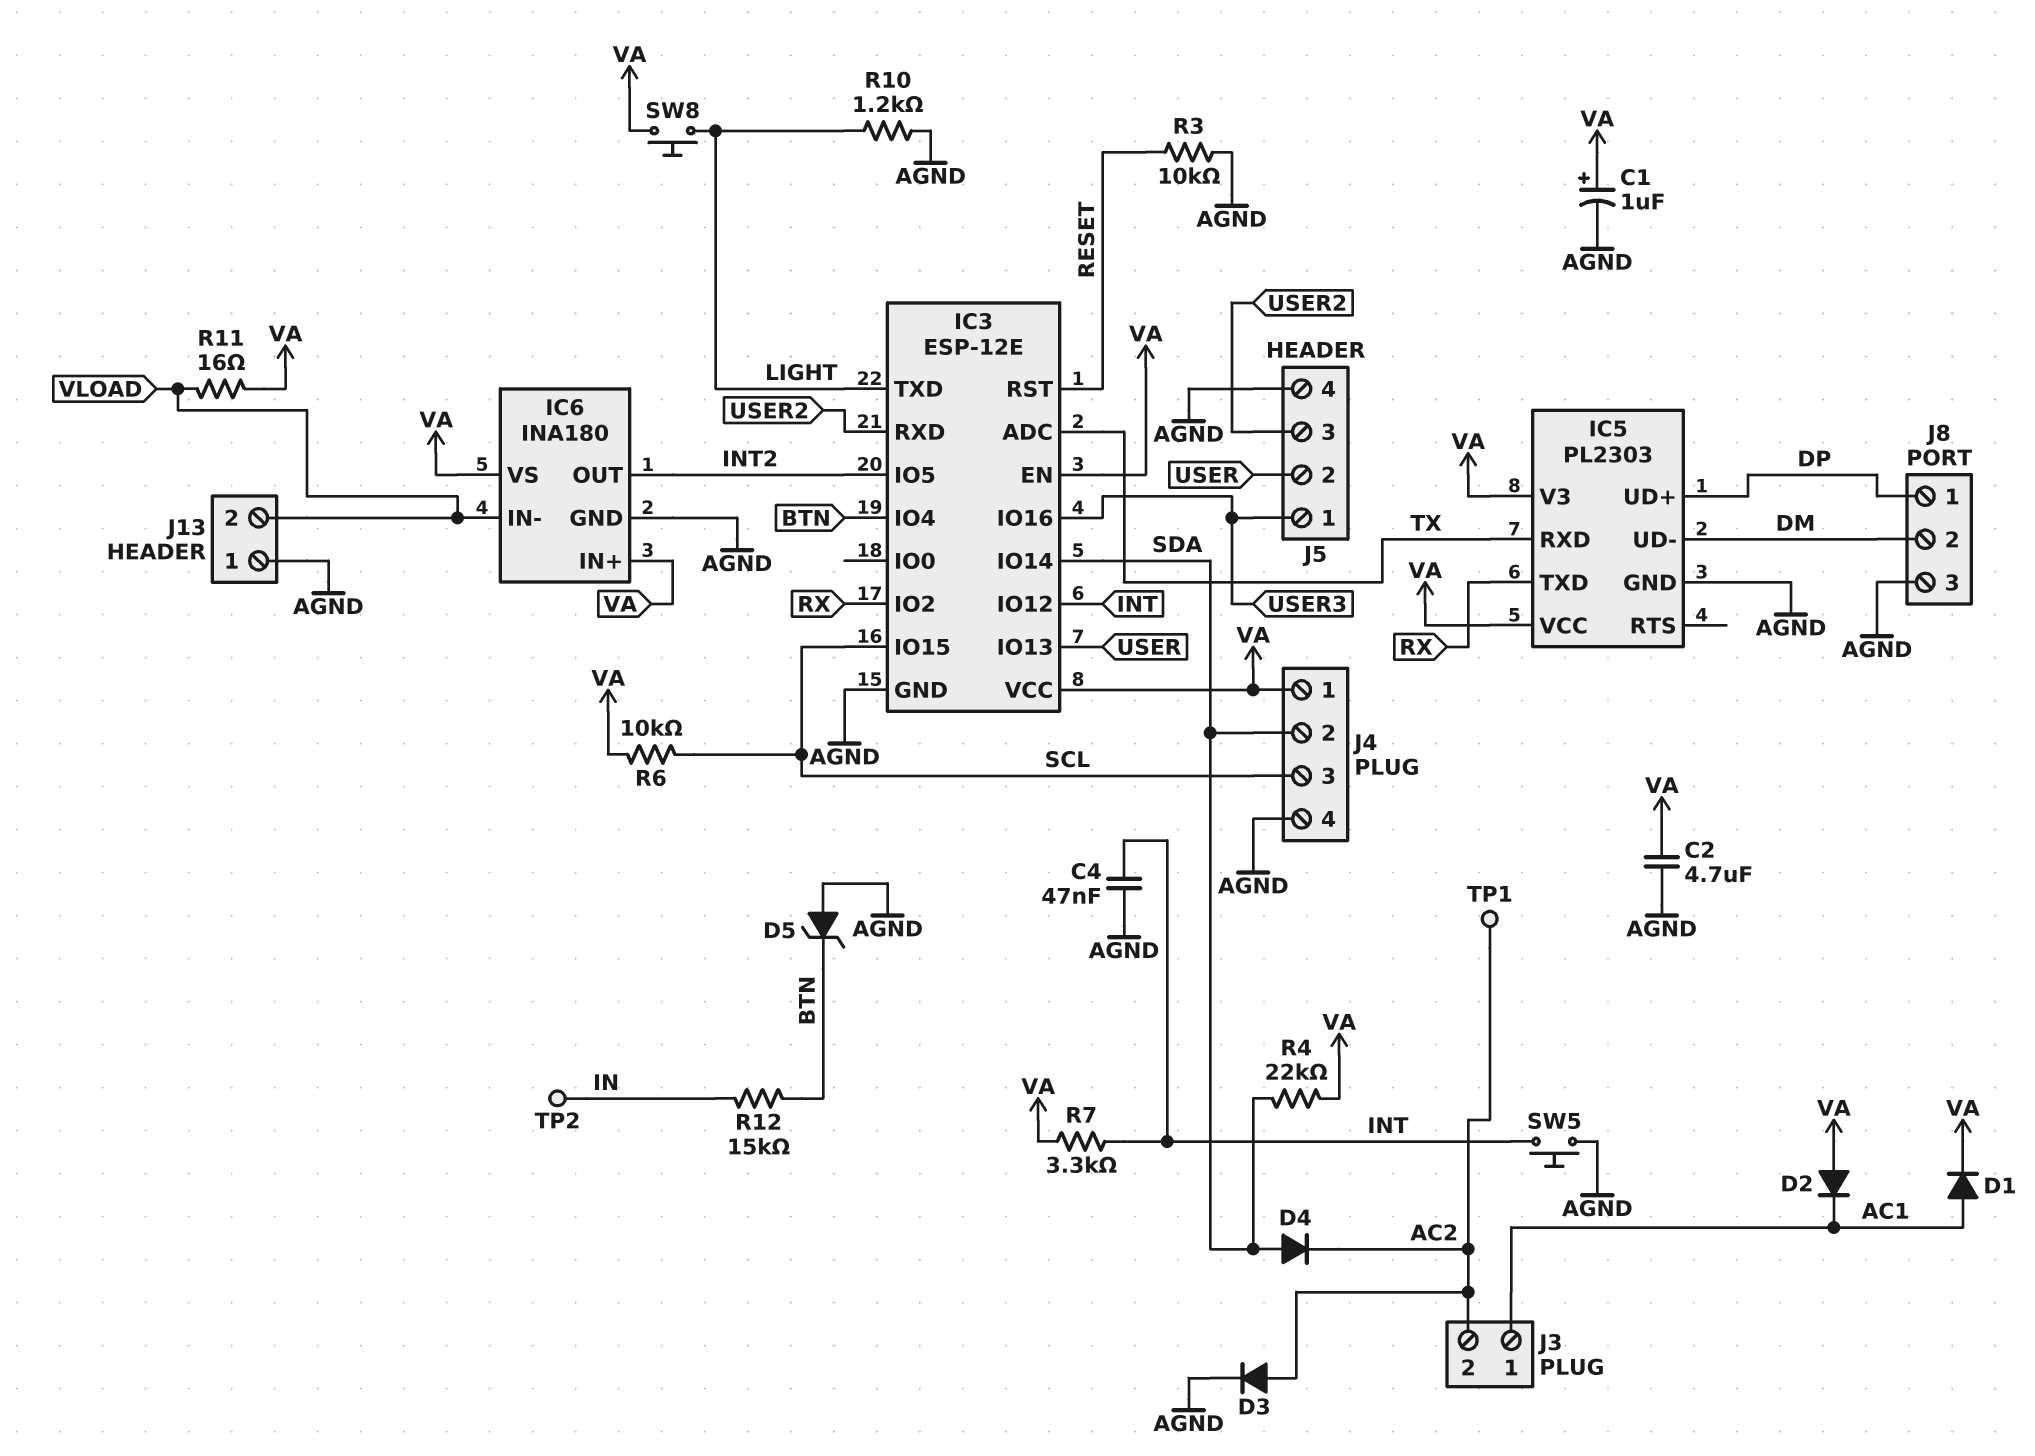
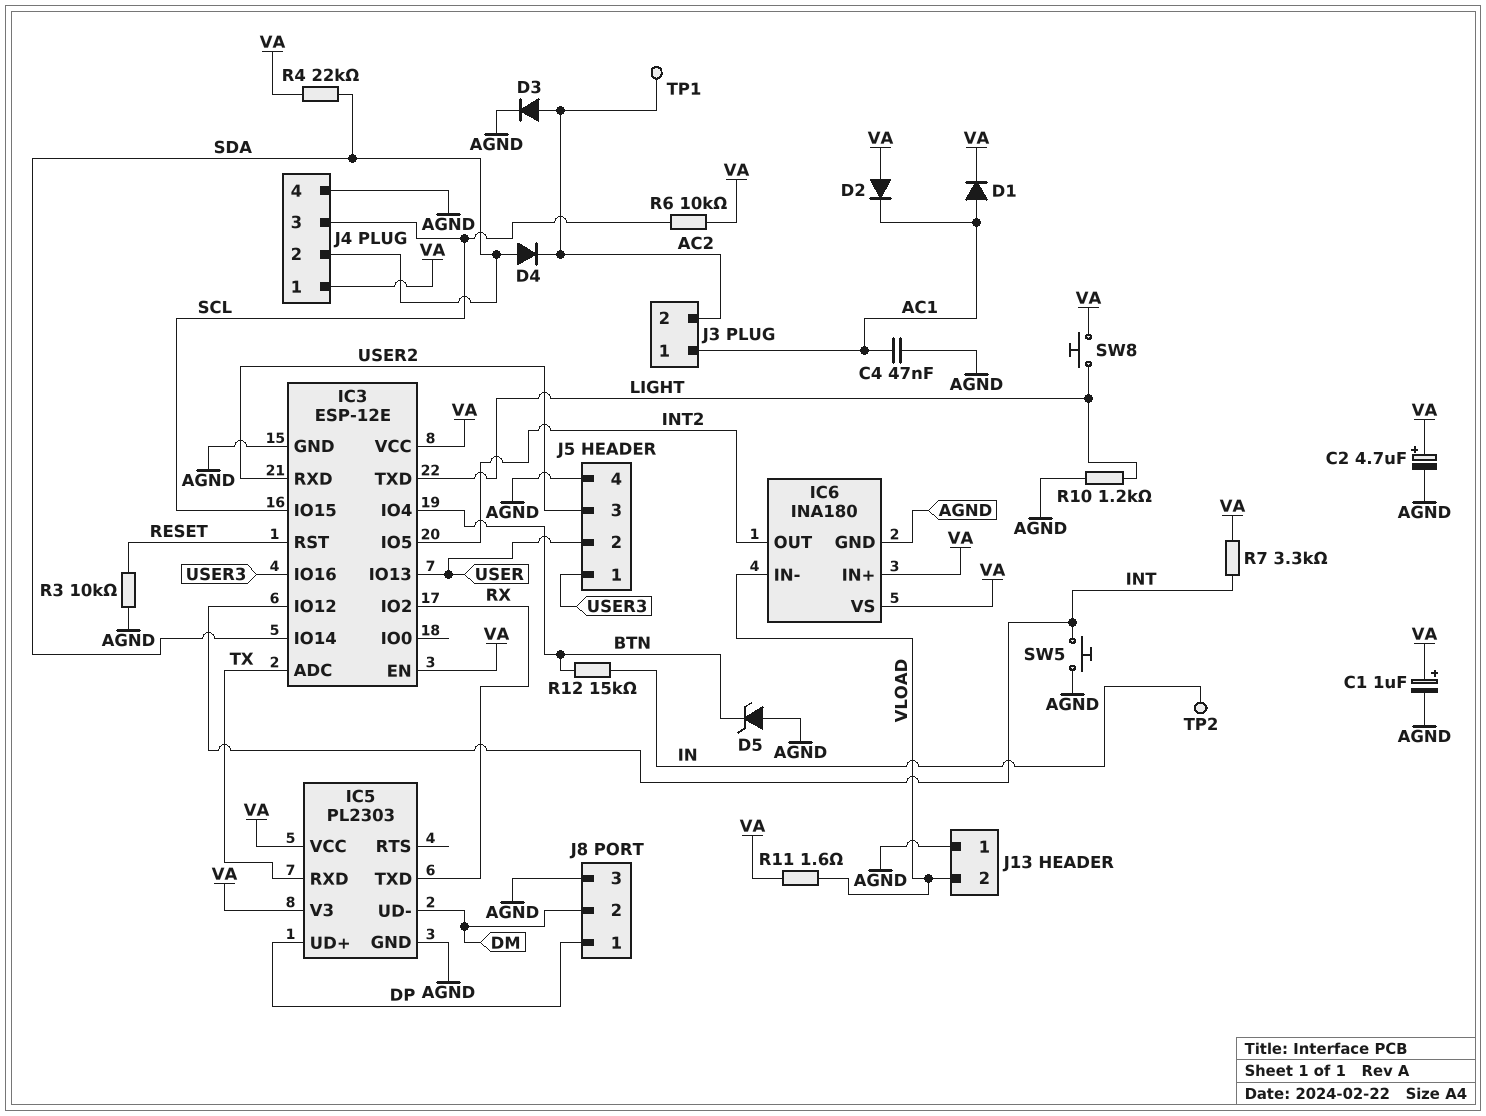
C2: 4.7uF (AGND, VA) -> 4.7uF (plus VA, minus AGND)
C4: 47nF (AGND, INT) -> 47nF (AC1, AGND)
R11: 16 (VA, VLOAD) -> 1.6 (VA, VLOAD)

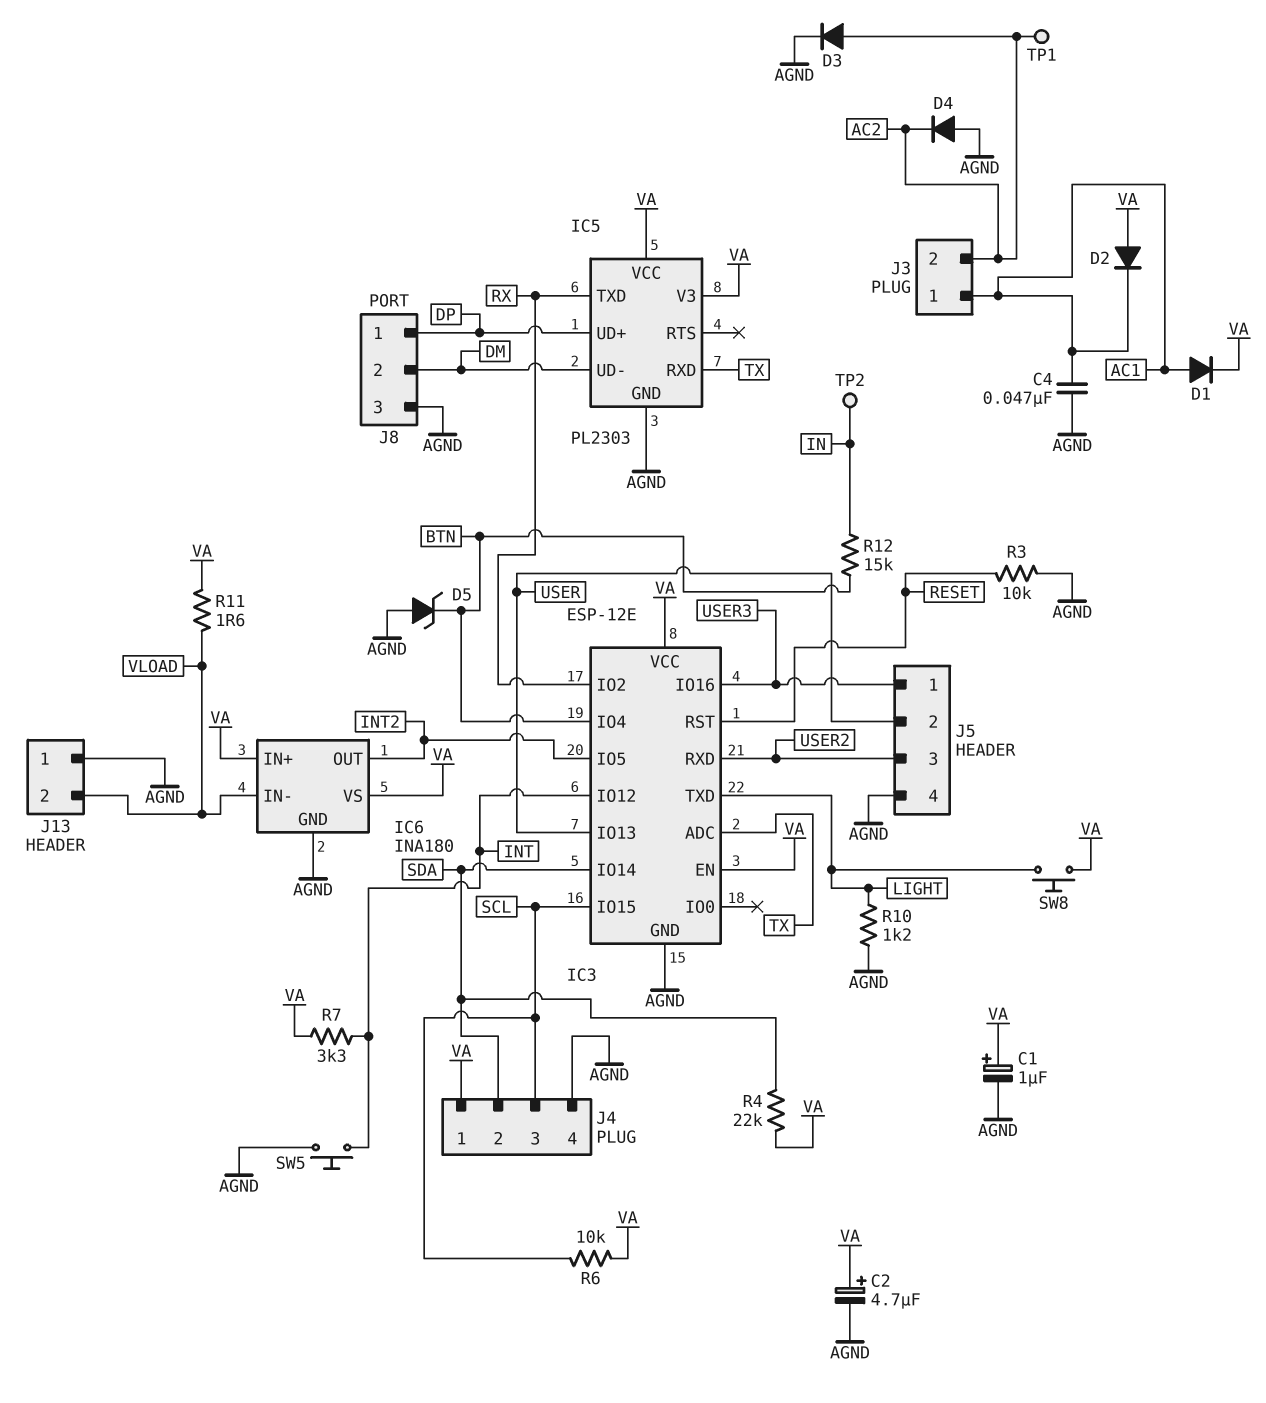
D4: diode (A SDA, K AC2) -> diode (A AGND, K AC2)

